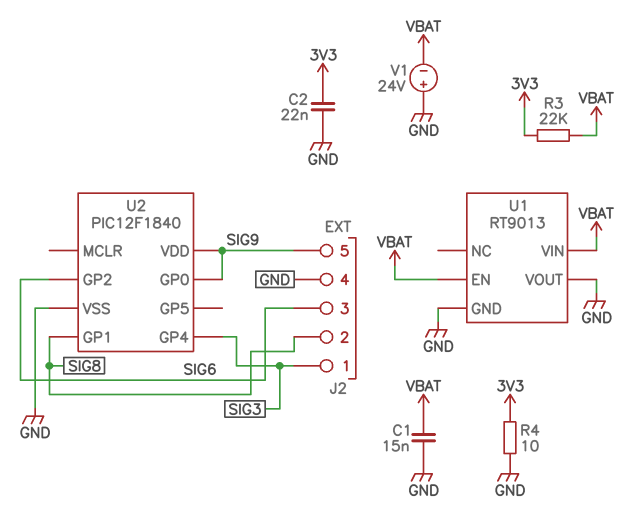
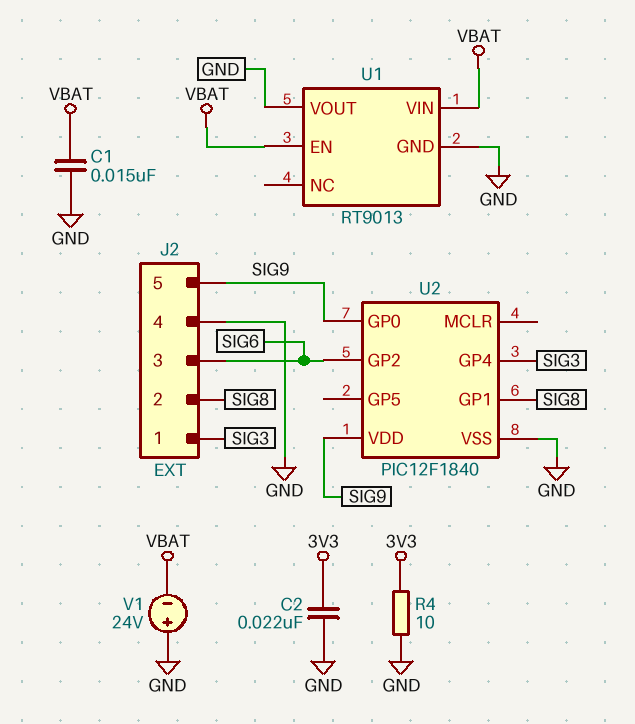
R3: 22k (3V3, VBAT) -> none

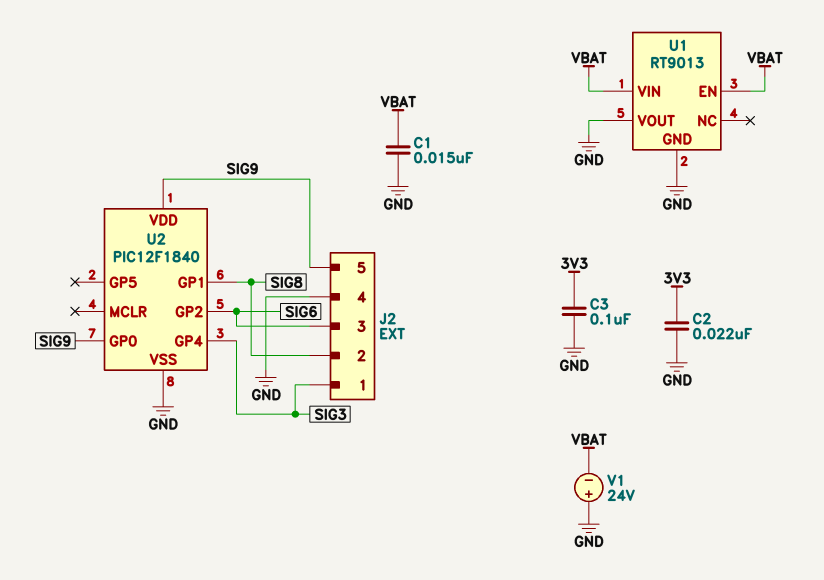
C3: none -> 100nF (3V3, GND)
R4: 10 (3V3, GND) -> none

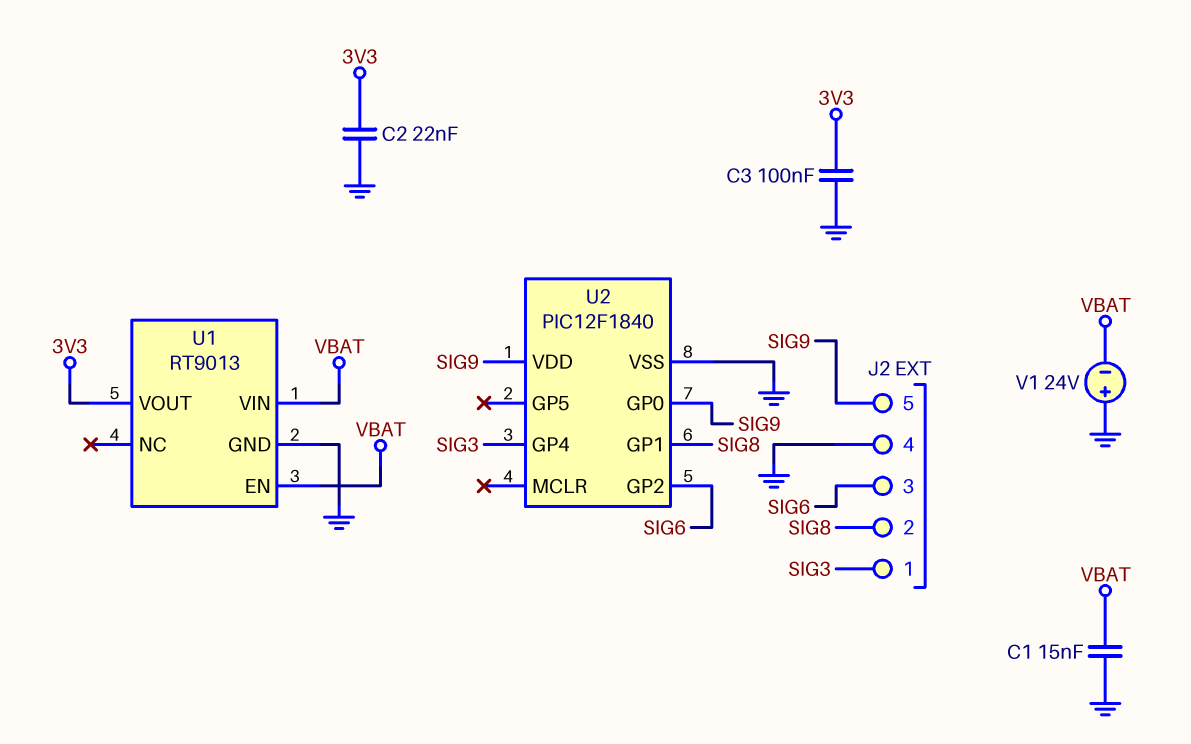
U1 pin VOUT: GND -> 3V3

